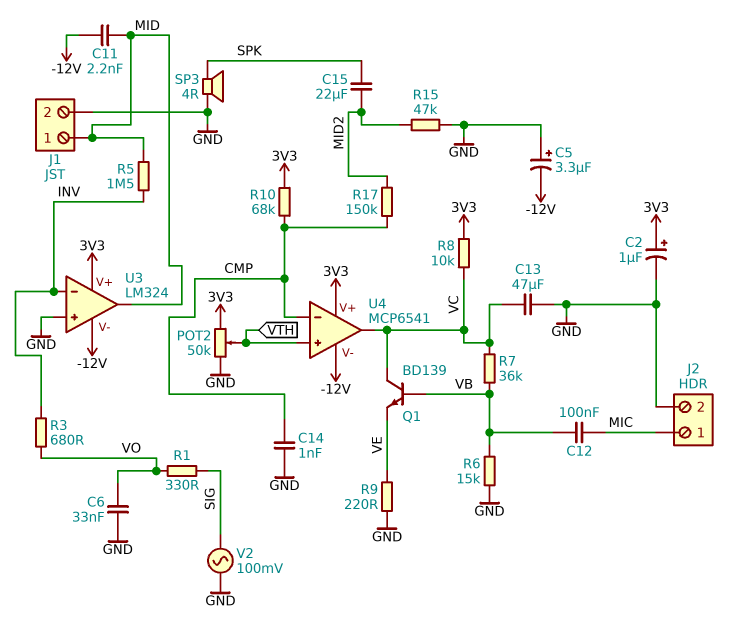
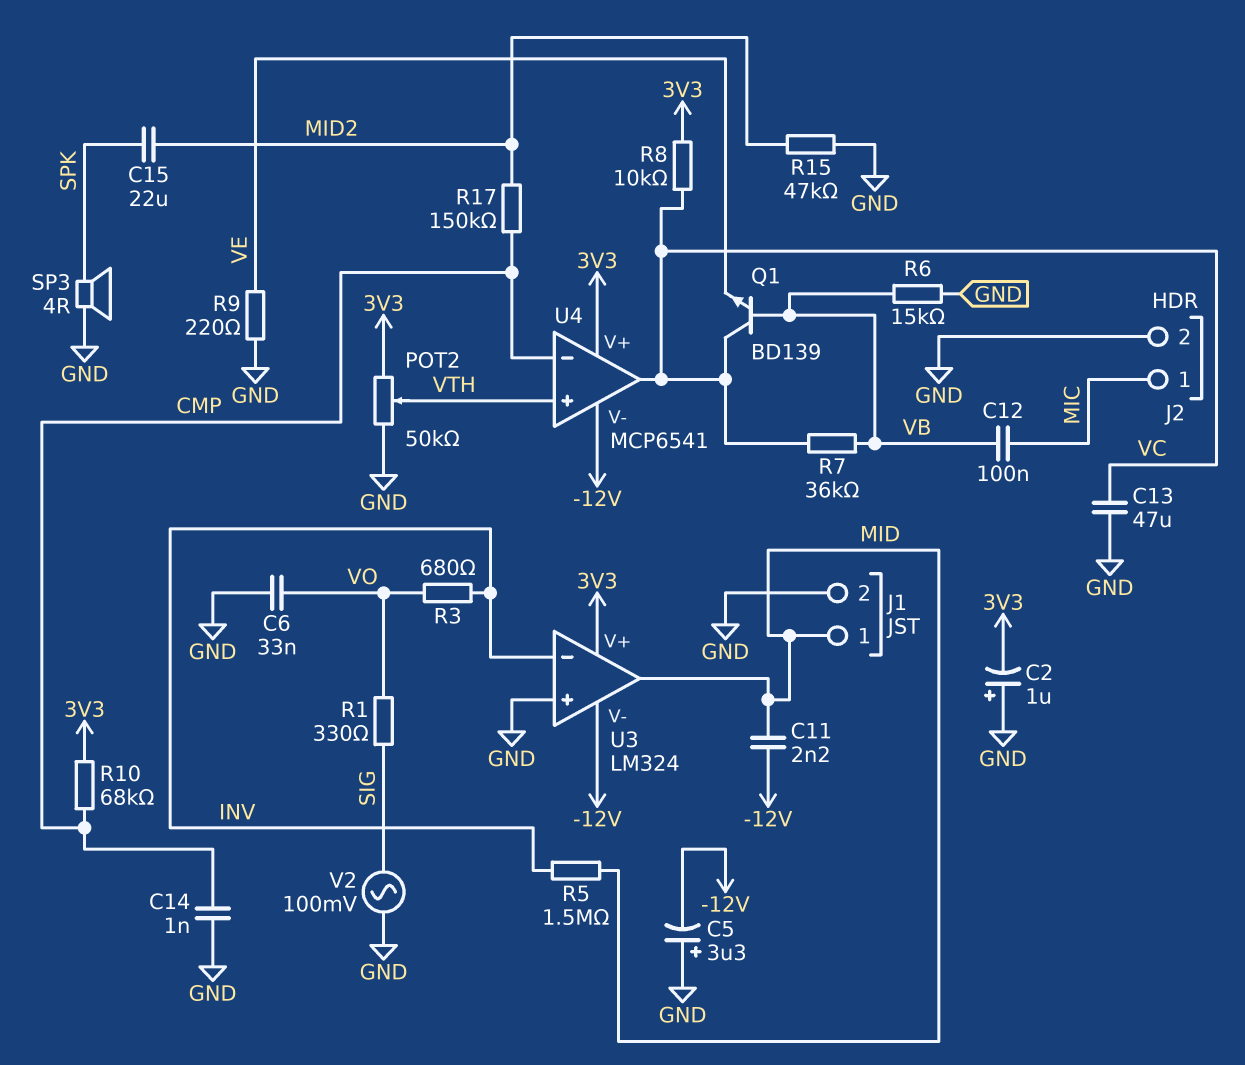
C2: 1uF (plus 3V3, minus GND) -> 1uF (plus GND, minus 3V3)

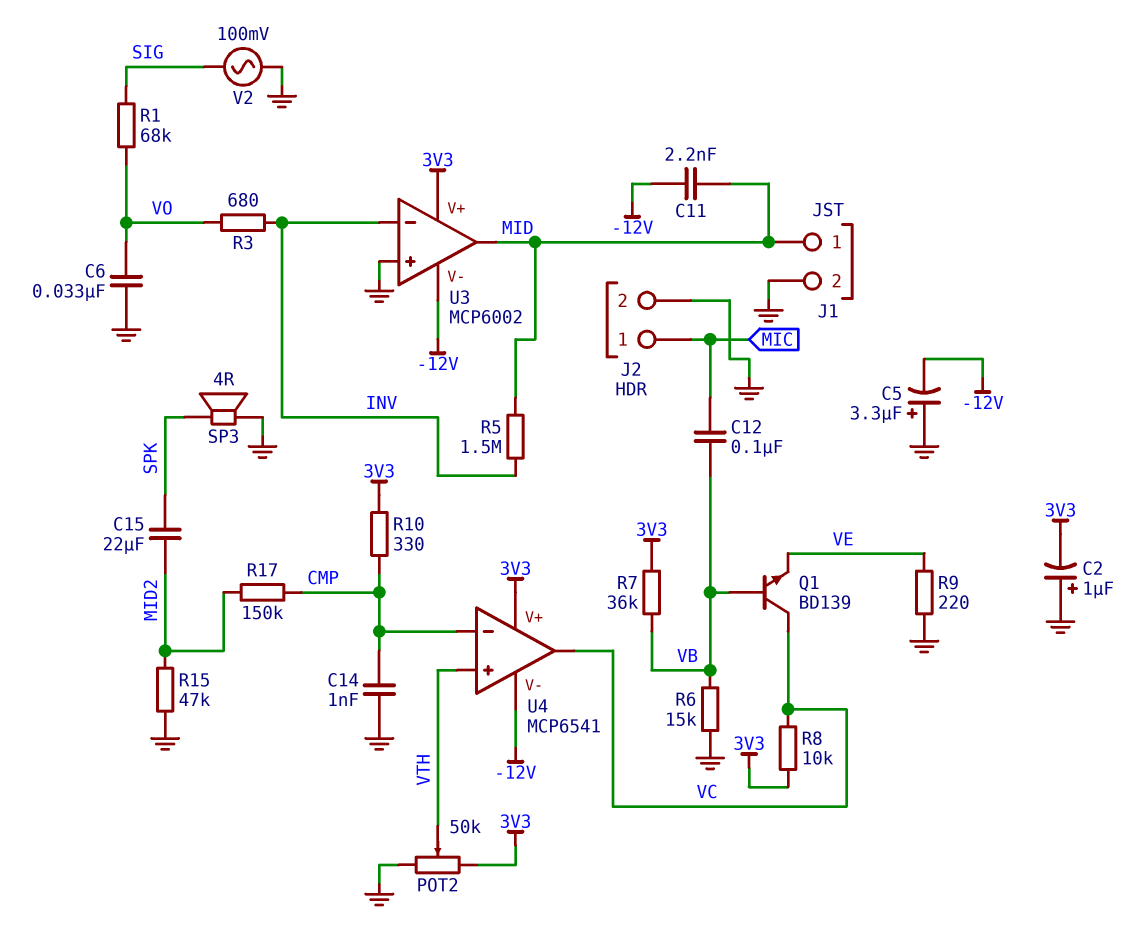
C13: 47uF (GND, VC) -> none
R1: 330 (SIG, VO) -> 68k (SIG, VO)
R7: 36k (VB, VC) -> 36k (3V3, VB)
R10: 68k (3V3, CMP) -> 330 (3V3, CMP)
U3: LM324 -> MCP6002

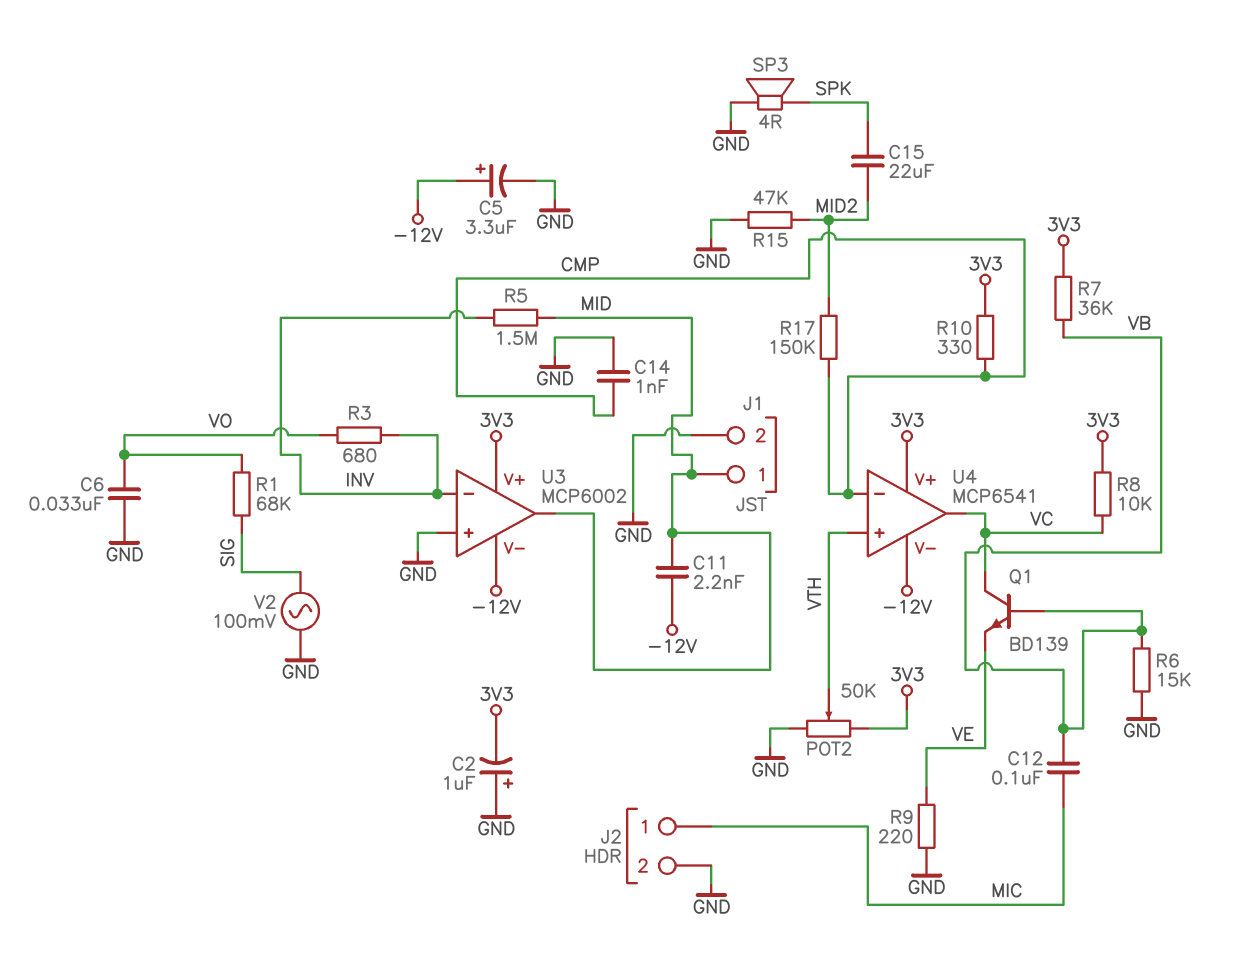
C5: 3.3uF (plus GND, minus -12V) -> 3.3uF (plus -12V, minus GND)

